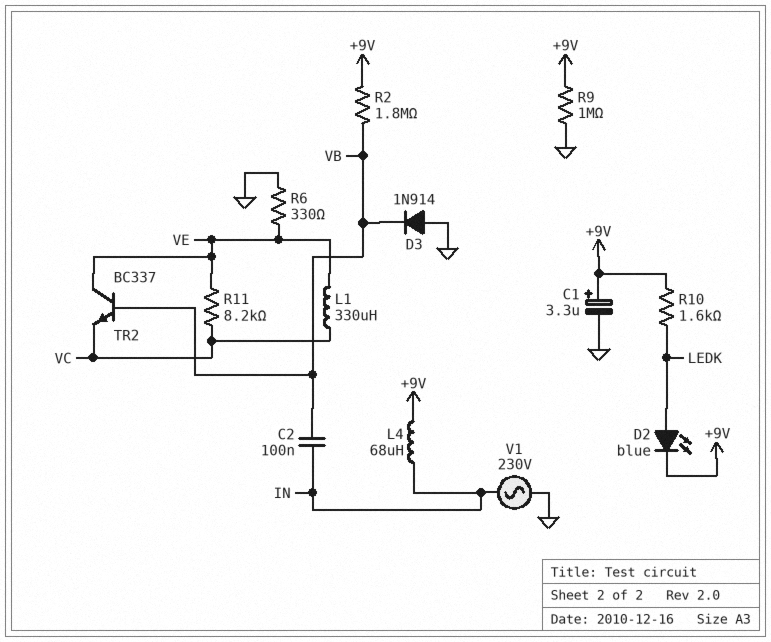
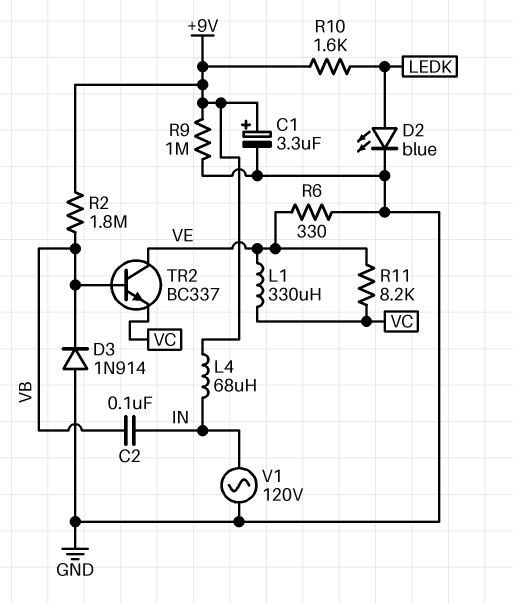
D2: LED blue (A LEDK, K +9V) -> LED blue (A LEDK, K GND)
V1: AC 230V (GND, IN) -> AC 120V (GND, IN)

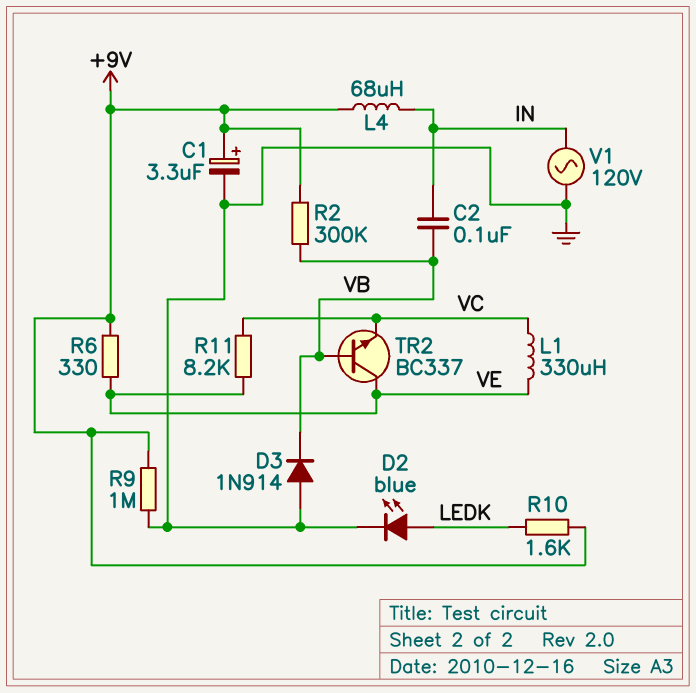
R2: 1.8M (+9V, VB) -> 300k (+9V, VB)
R6: 330 (GND, VE) -> 330 (+9V, VE)

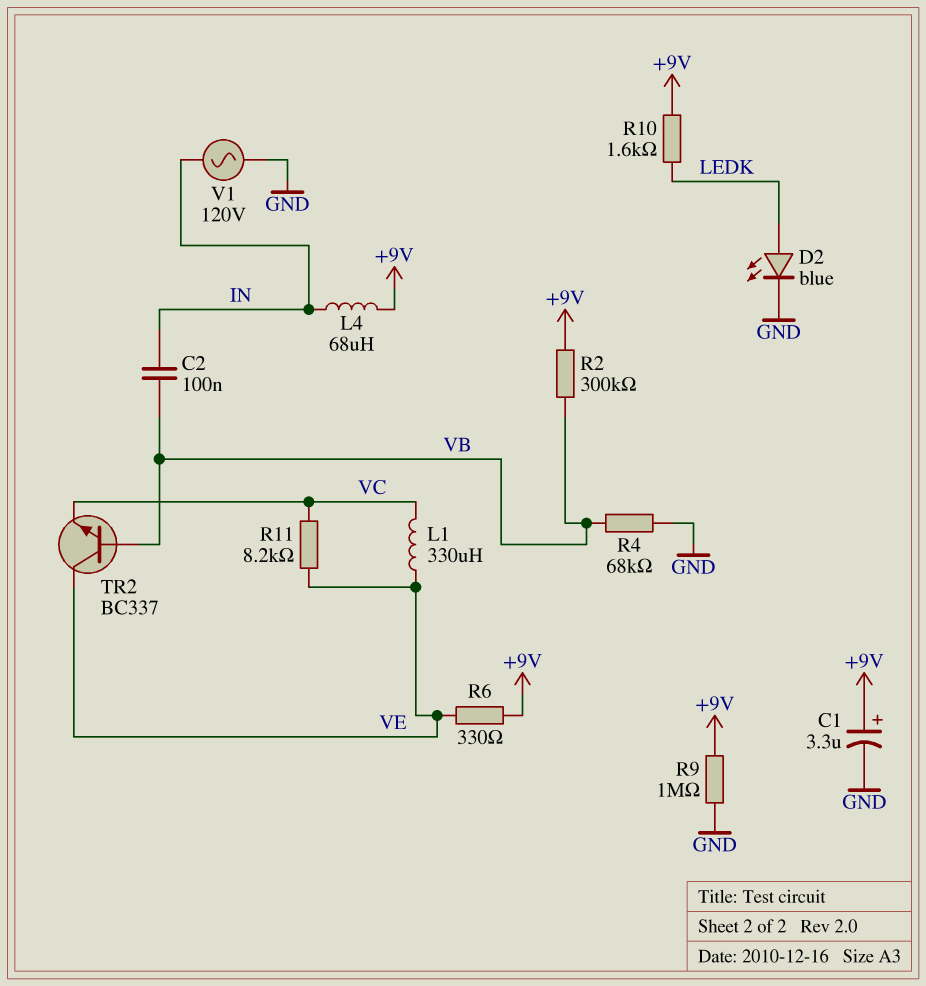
D3: diode 1N914 (A GND, K VB) -> none
R4: none -> 68k (GND, VB)

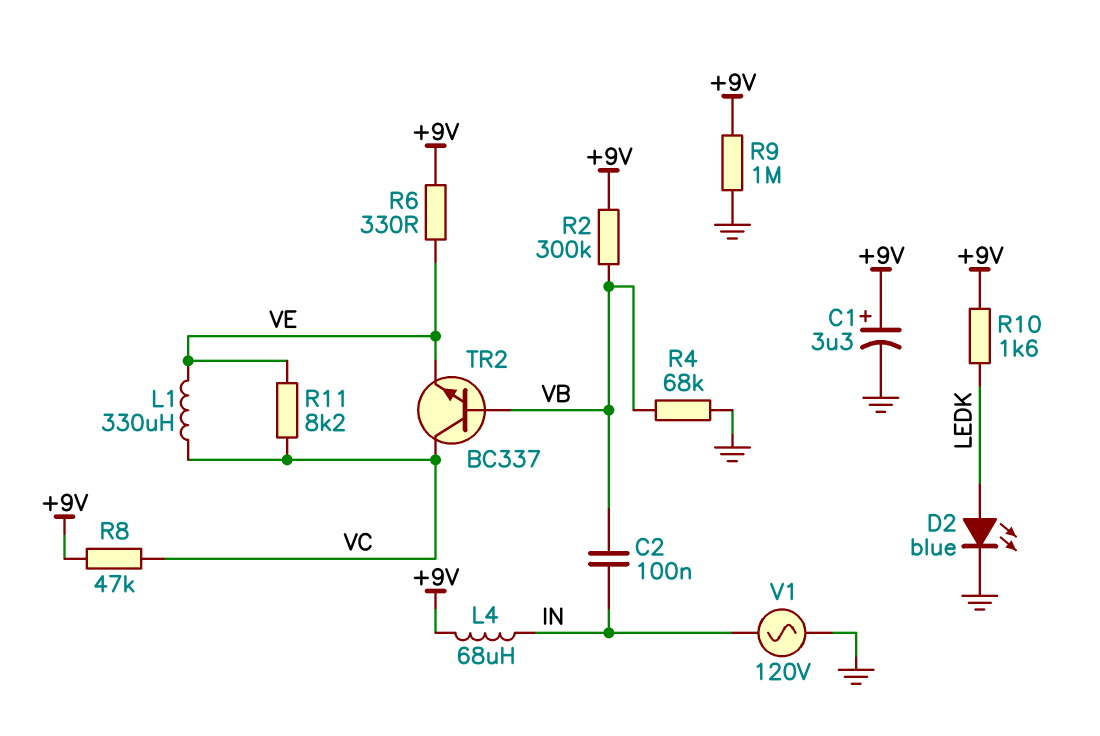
R8: none -> 47k (+9V, VC)
TR2: NPN BC337 (B VB, C VE, E VC) -> NPN BC337 (B VB, C VC, E VE)

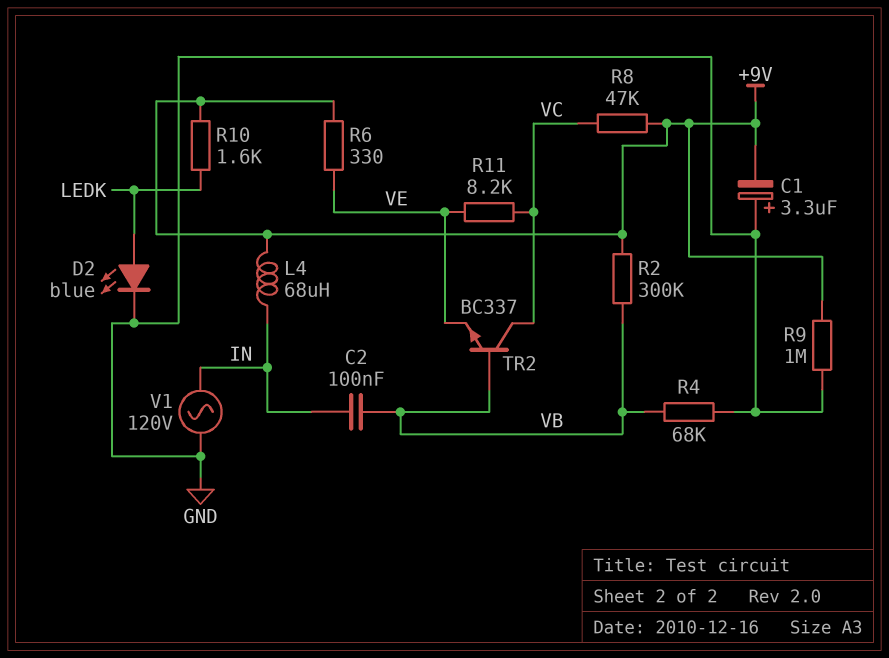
C1: 3.3uF (plus +9V, minus GND) -> 3.3uF (plus GND, minus +9V)
L1: 330uH (VC, VE) -> none

